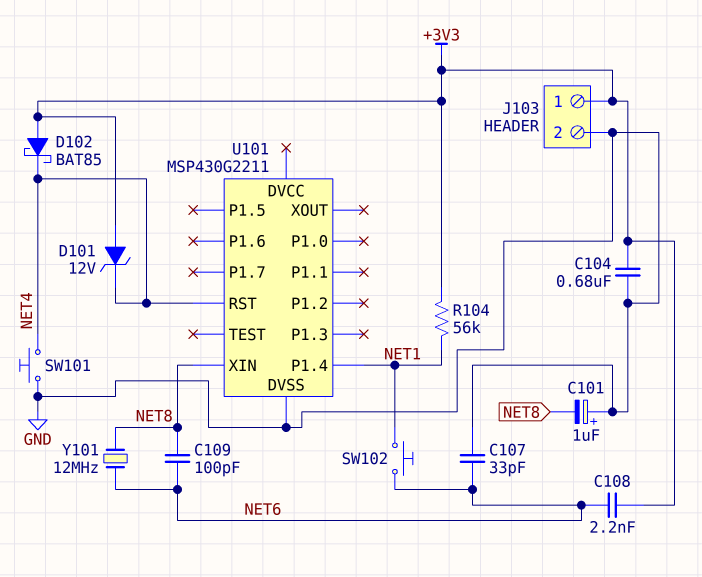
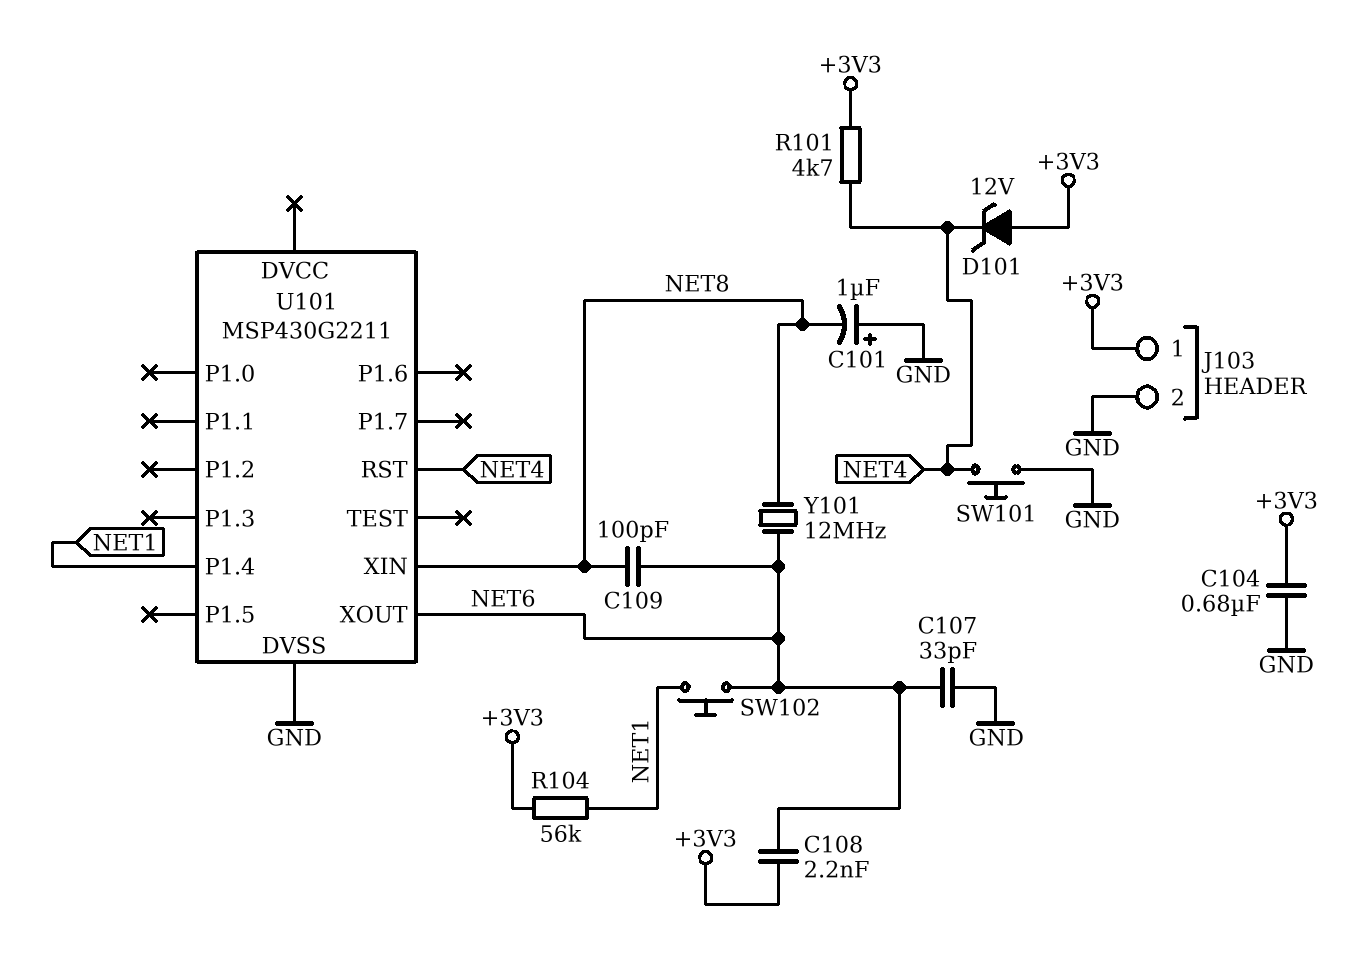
D102: schottky BAT85 (A +3V3, K NET4) -> none
R101: none -> 4.7k (+3V3, NET4)
U101 pin XOUT: none -> NET6

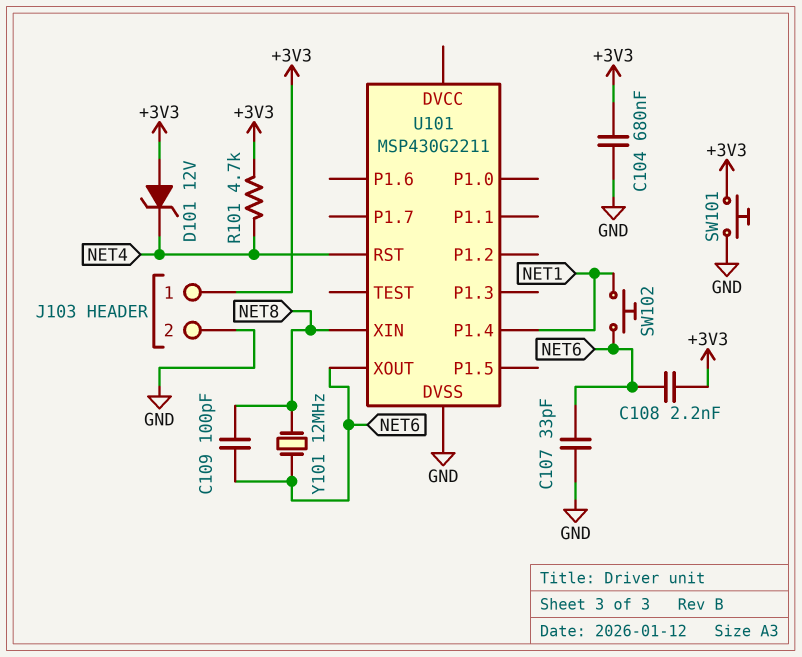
C101: 1uF (plus GND, minus NET8) -> none
R104: 56k (+3V3, NET1) -> none
SW101: button (GND, NET4) -> button (+3V3, GND)

